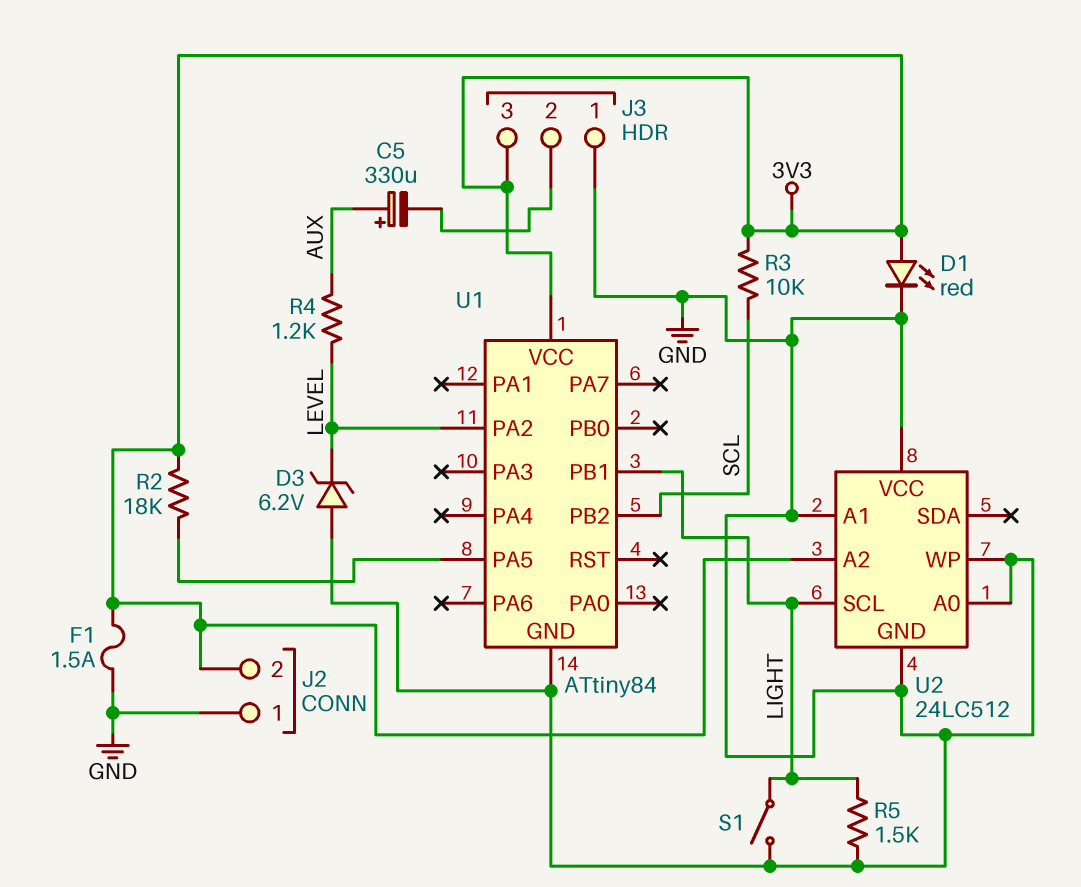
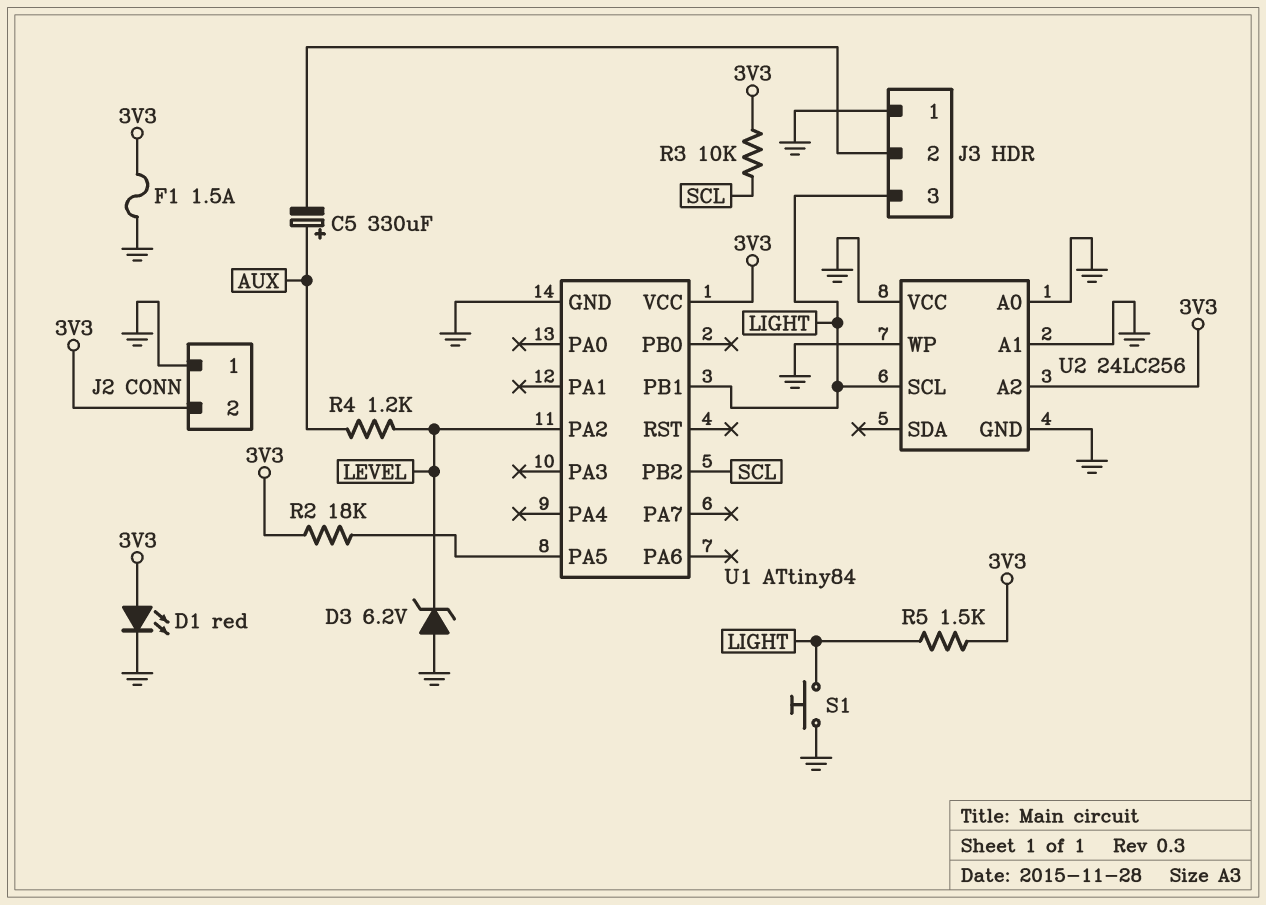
J3 pin 3: 3V3 -> LIGHT
R5: 1.5k (GND, LIGHT) -> 1.5k (3V3, LIGHT)
S1: switch (GND, LIGHT) -> button (GND, LIGHT)
U2: 24LC512 -> 24LC256

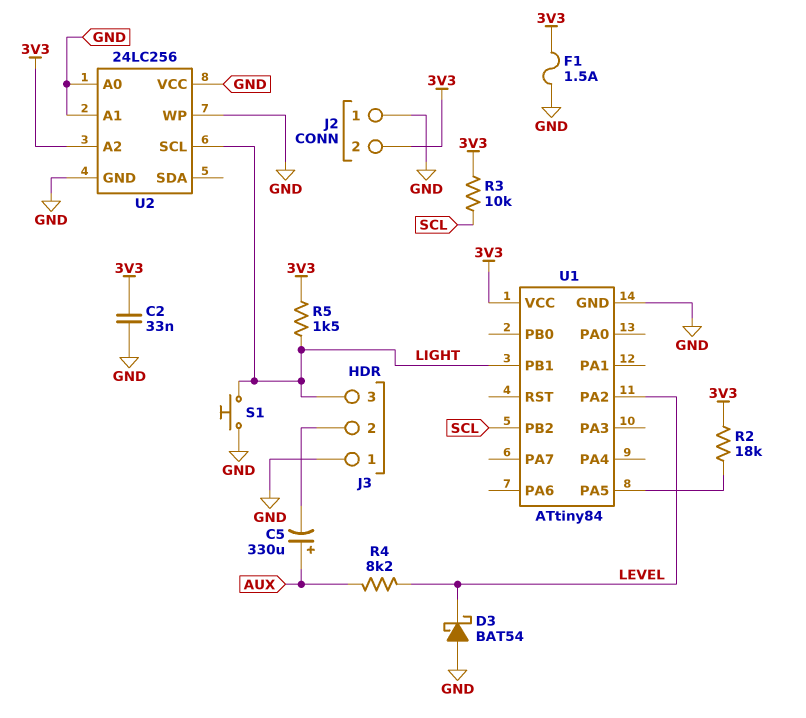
C2: none -> 33nF (3V3, GND)
D1: LED red (A 3V3, K GND) -> none
D3: zener 6.2V (A GND, K LEVEL) -> schottky BAT54 (A GND, K LEVEL)
R4: 1.2k (AUX, LEVEL) -> 8.2k (AUX, LEVEL)

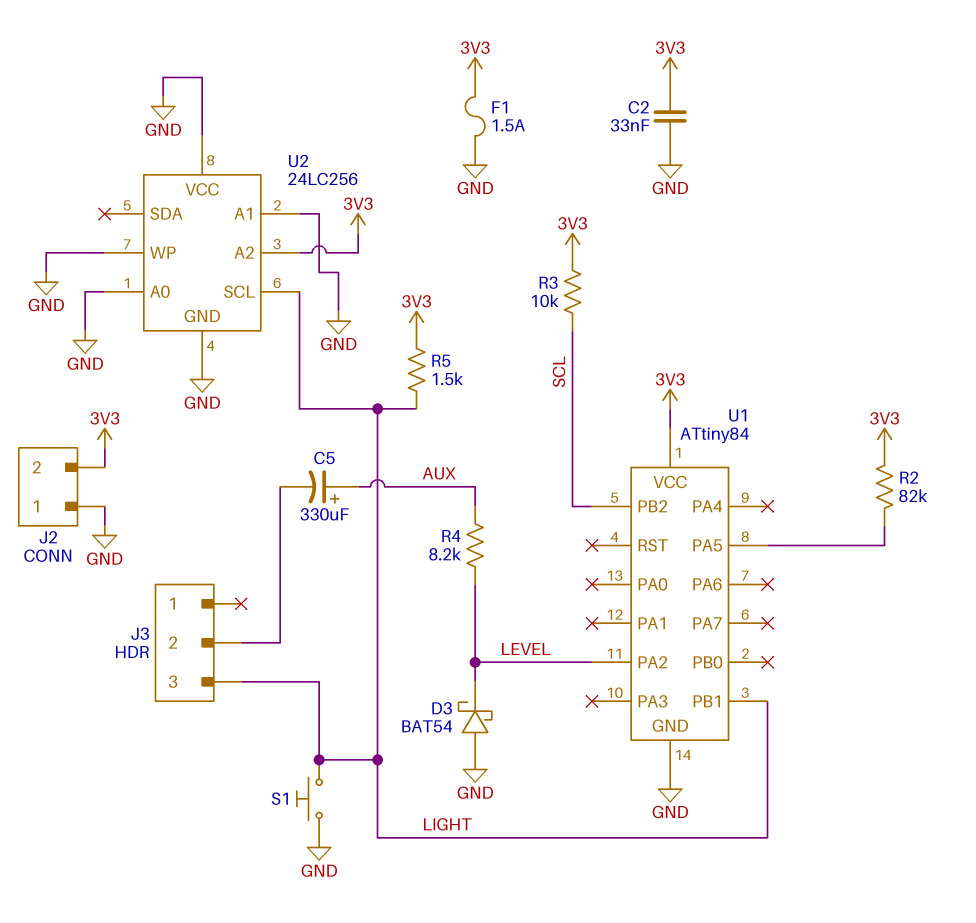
J3 pin 1: GND -> none
R2: 18k (3V3, U1/PA5) -> 82k (3V3, U1/PA5)

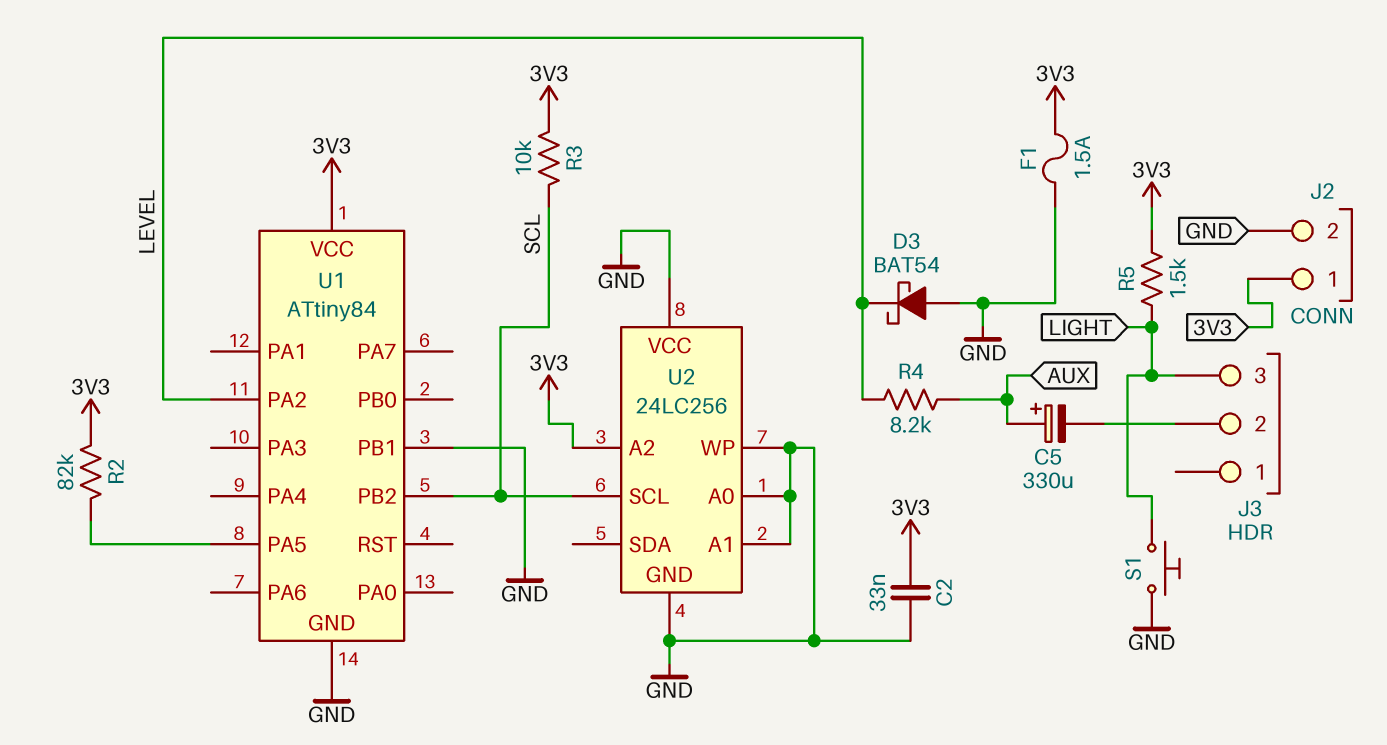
J2 pin 1: GND -> 3V3
J2 pin 2: 3V3 -> GND
U1 pin PB1: LIGHT -> GND
U2 pin SCL: LIGHT -> SCL

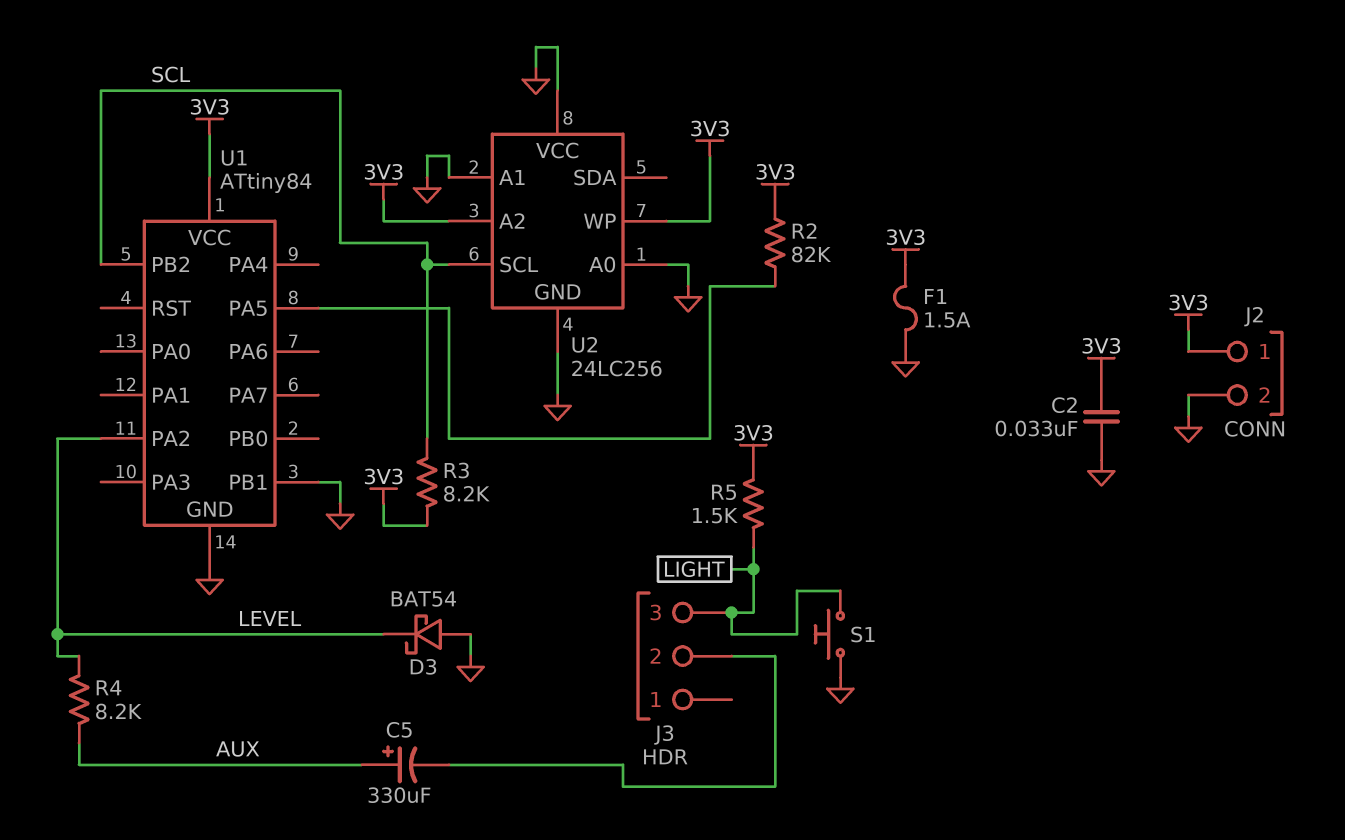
R3: 10k (3V3, SCL) -> 8.2k (3V3, SCL)
U2 pin WP: GND -> 3V3

